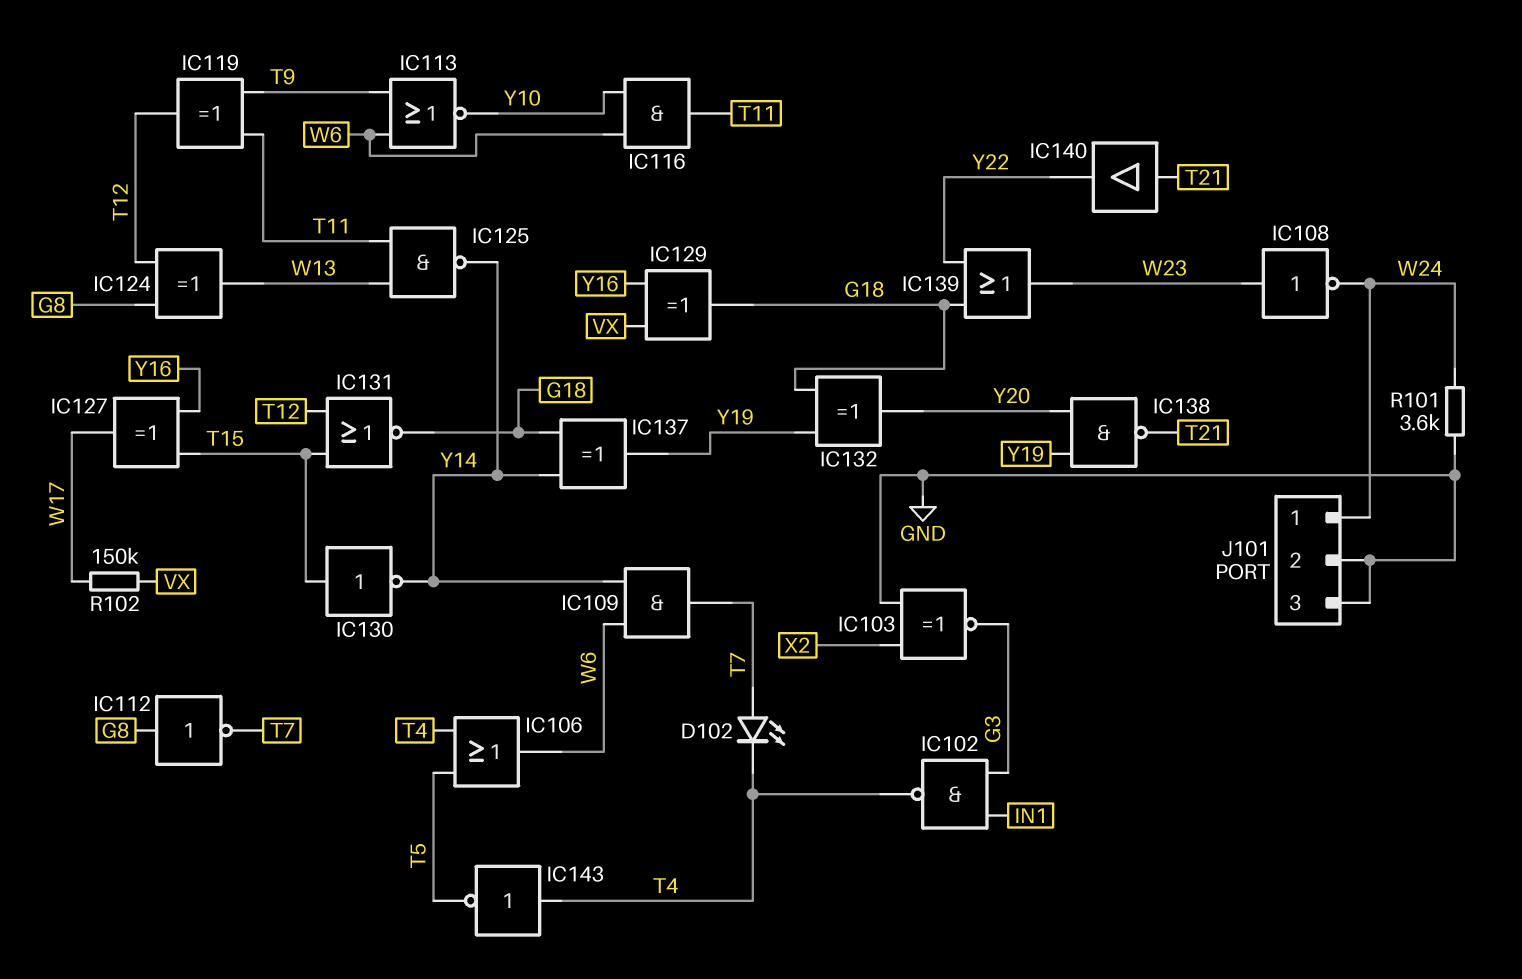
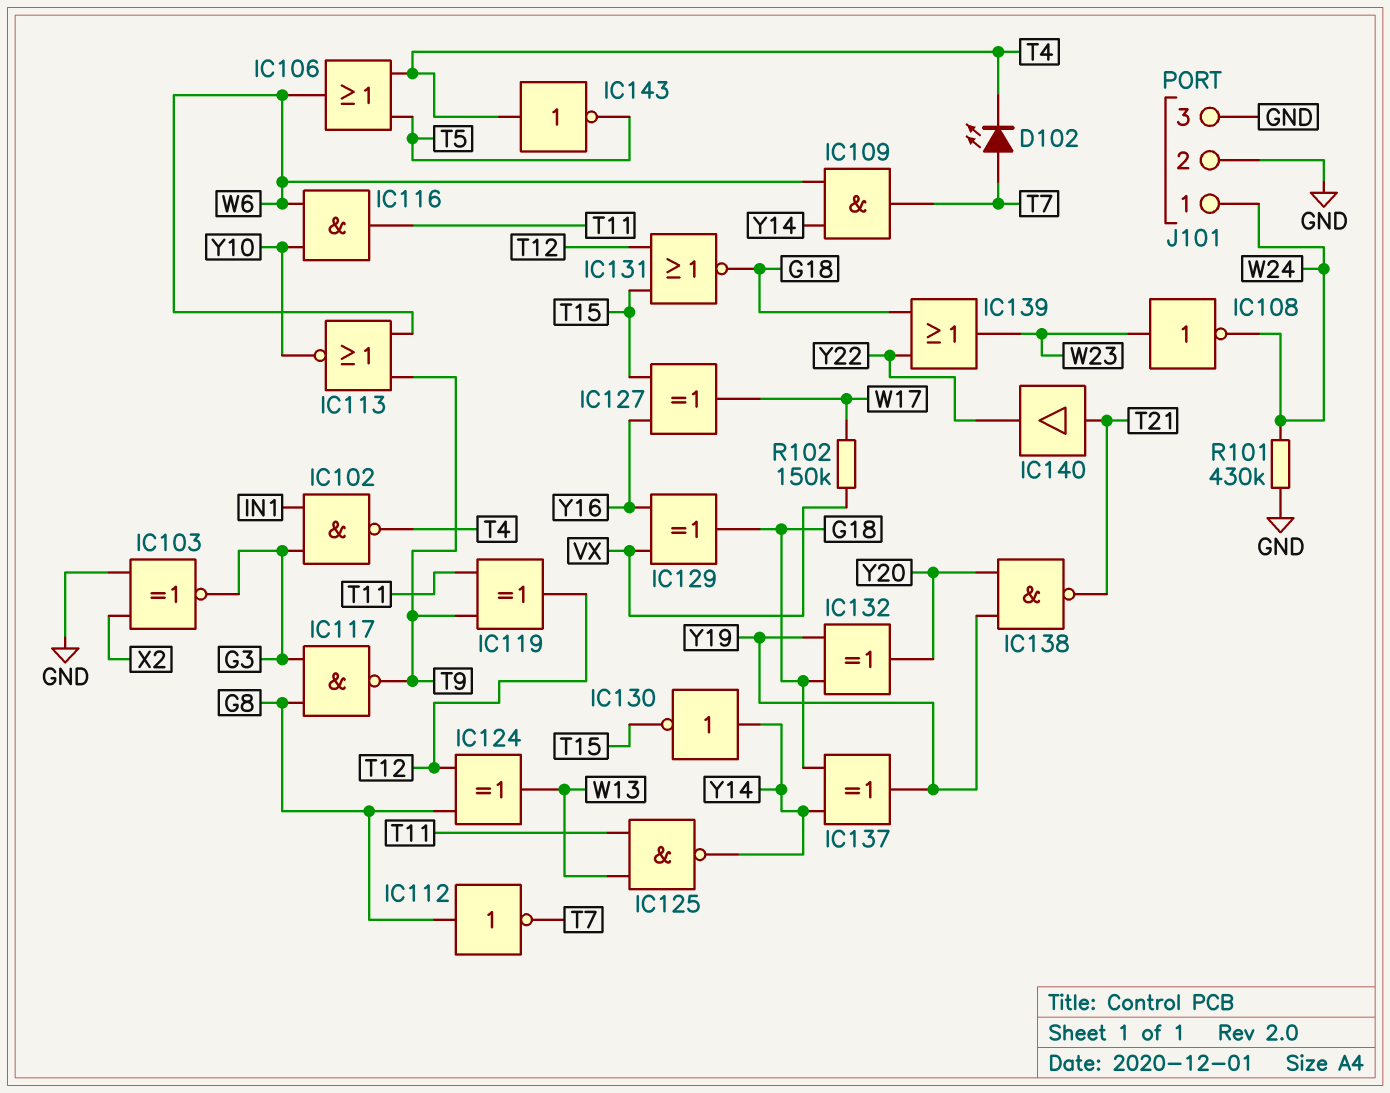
IC117: none -> NAND (in G3, in G8, out T9)
IC130: NOT (in T15, out Y14) -> NOT (in Y14, out T15)
R101: 3.6k (GND, W24) -> 430k (GND, W24)

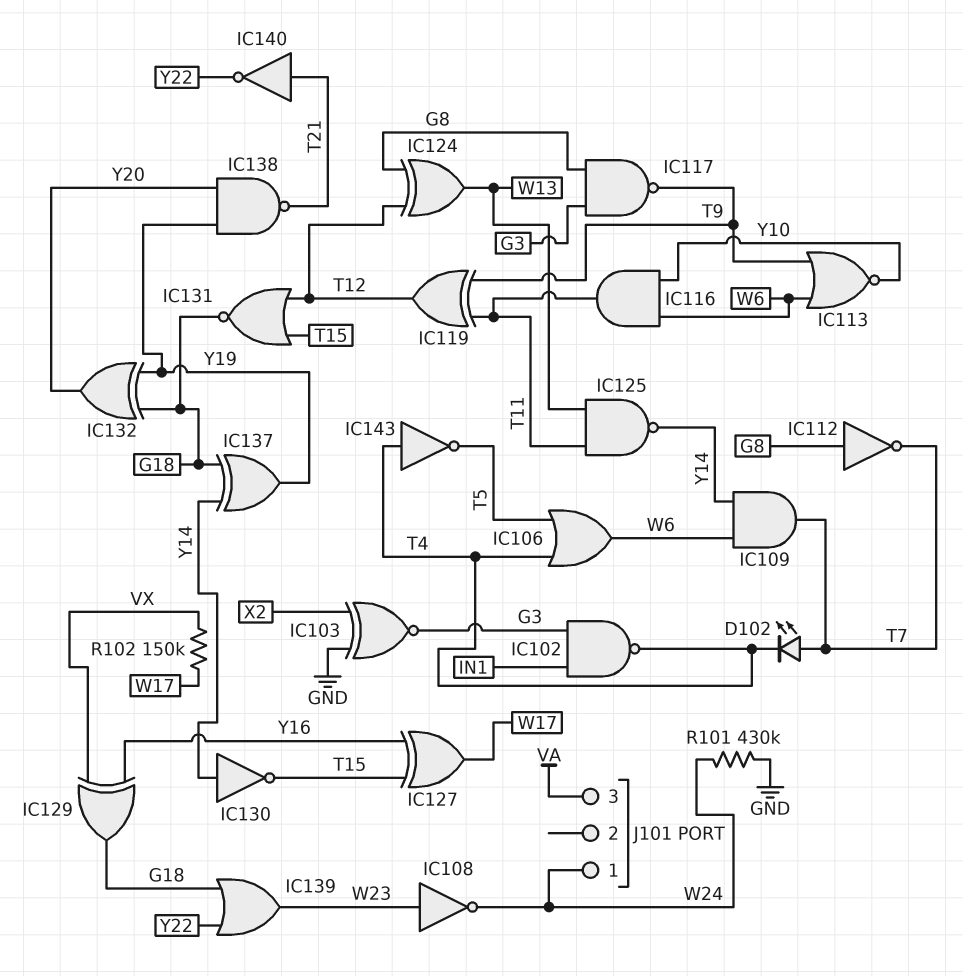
IC140: buffer (in T21, out Y22) -> NOT (in T21, out Y22)
J101 pin 2: GND -> none
J101 pin 3: GND -> VA

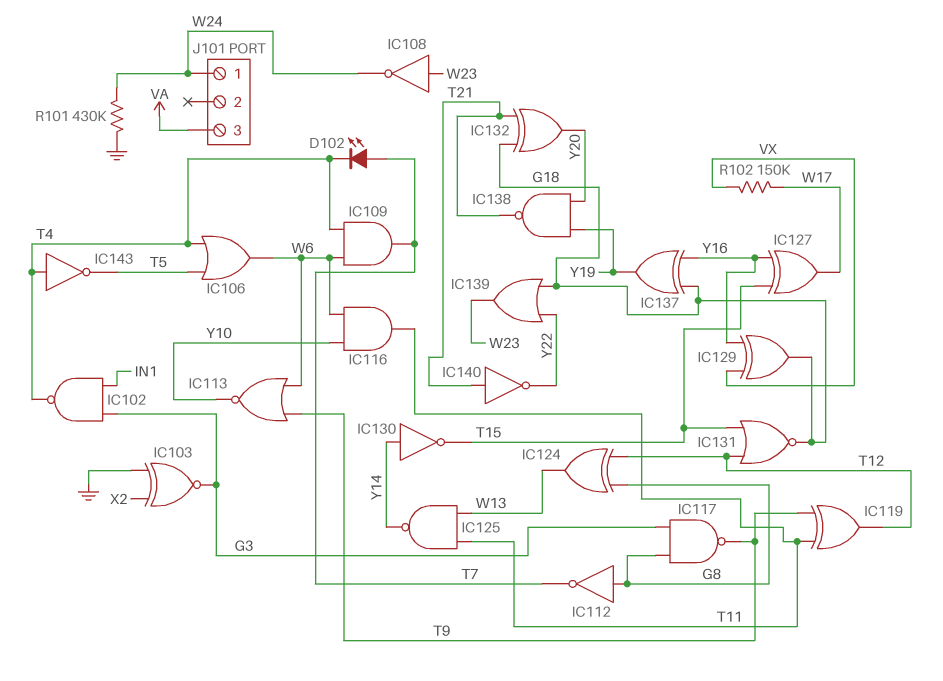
IC109: AND (in W6, in Y14, out T7) -> AND (in T4, in W6, out T7)
IC132: XOR (in G18, in Y19, out Y20) -> XOR (in G18, in T21, out Y20)
IC137: XOR (in G18, in Y14, out Y19) -> XOR (in G18, in Y16, out Y19)

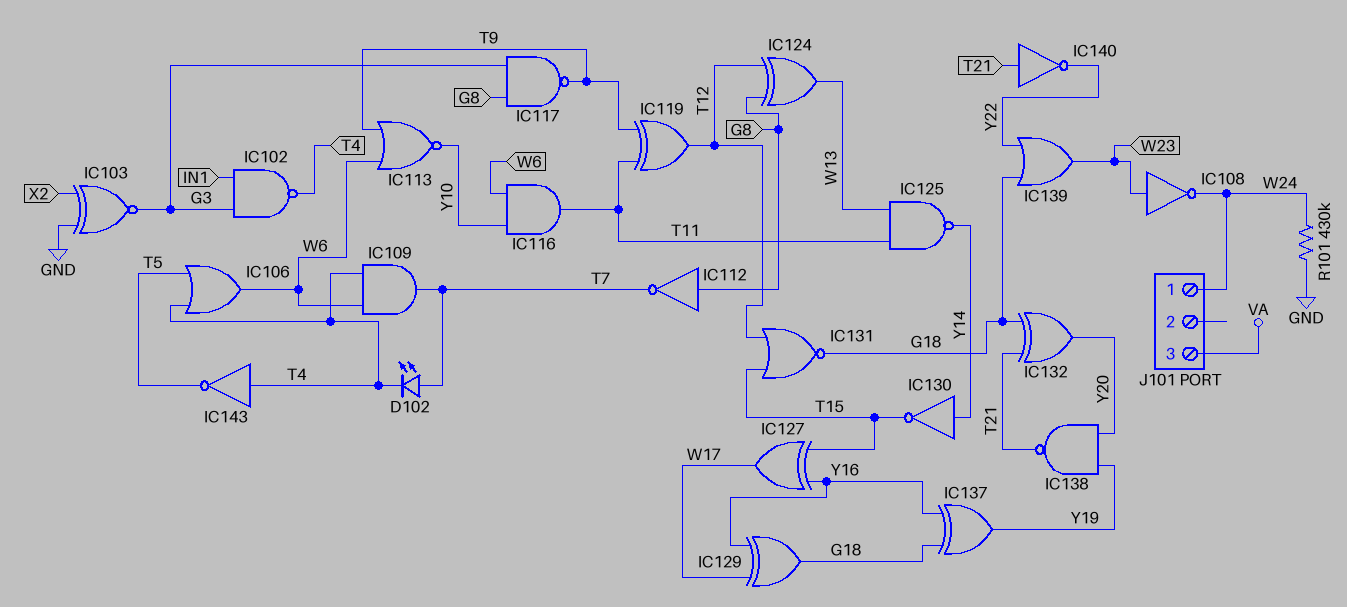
IC129: XOR (in VX, in Y16, out G18) -> XOR (in W17, in Y16, out G18)
R102: 150k (VX, W17) -> none

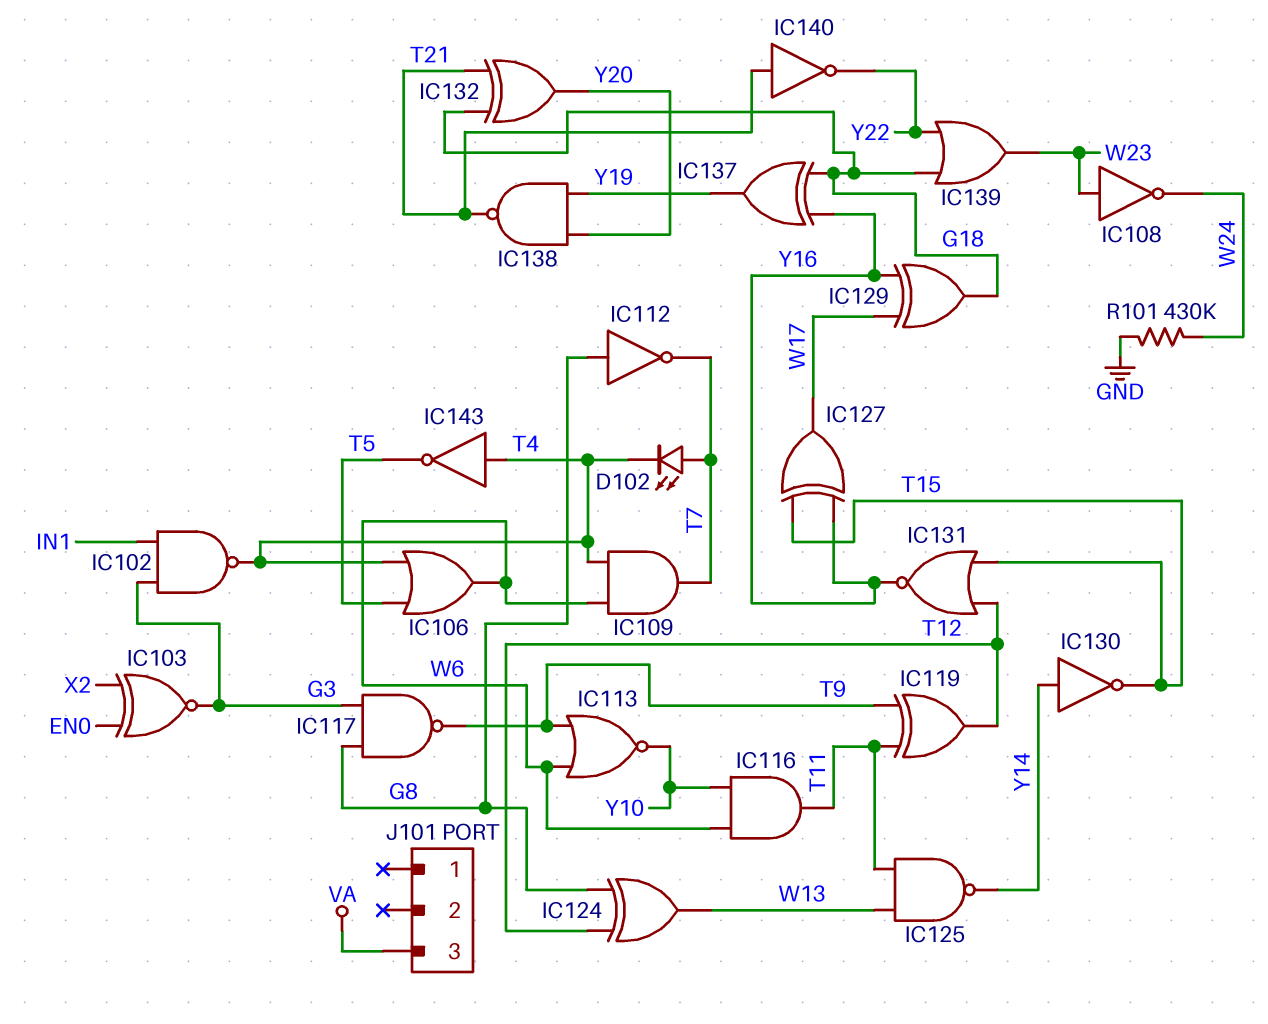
IC103: XNOR (in GND, in X2, out G3) -> XNOR (in EN0, in X2, out G3)
IC131: NOR (in T12, in T15, out G18) -> NOR (in T12, in T15, out Y16)
J101 pin 1: W24 -> none

